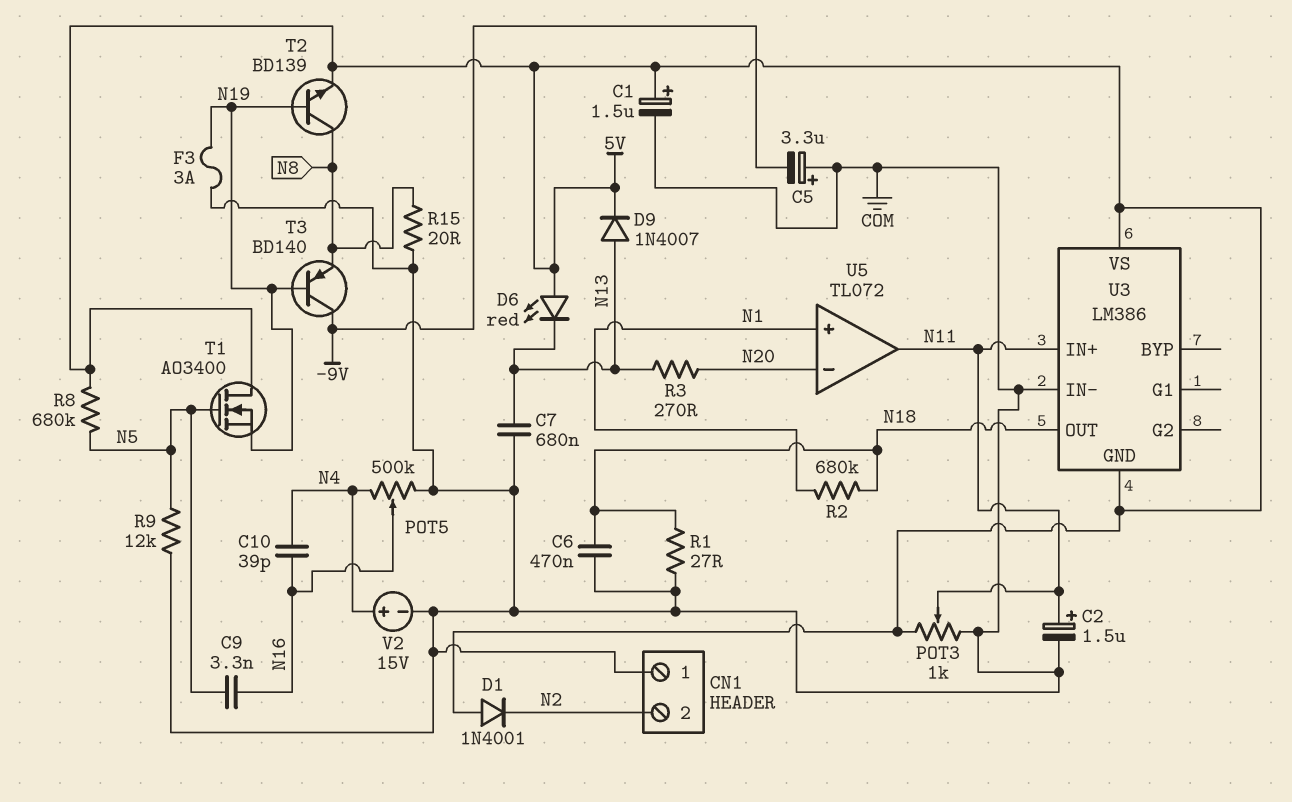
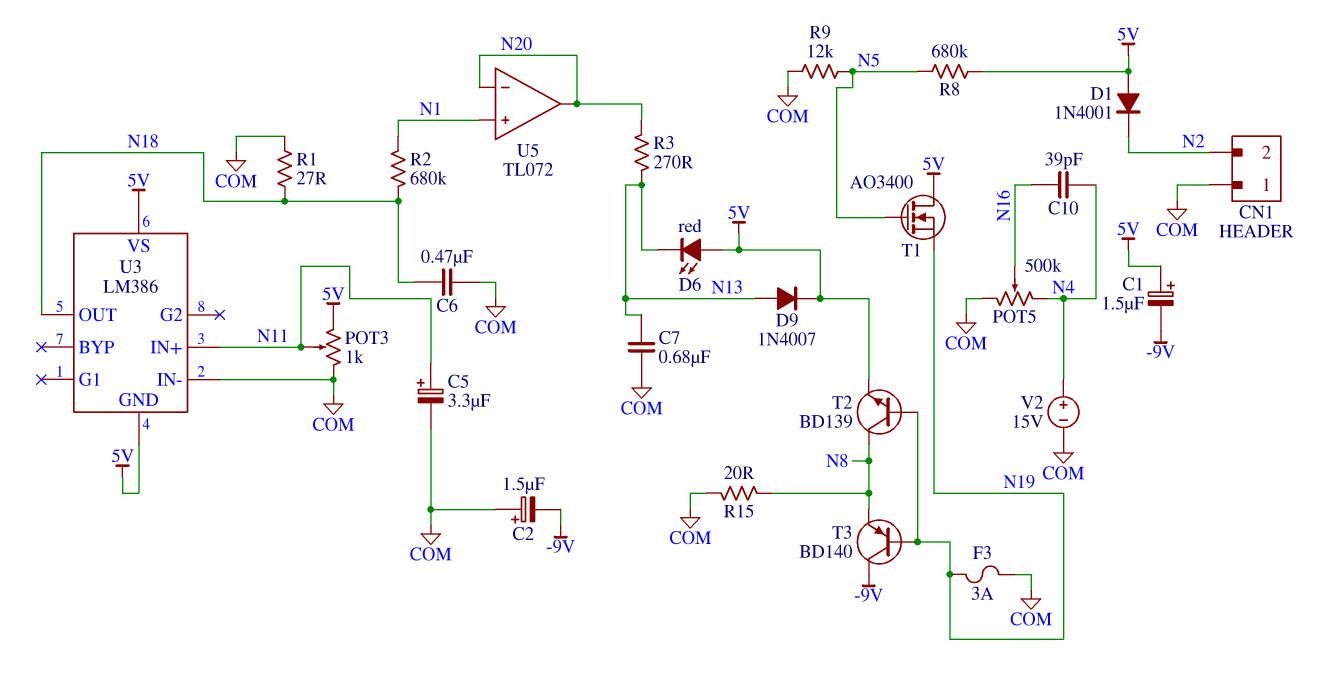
C1: 1.5uF (plus 5V, minus COM) -> 1.5uF (plus 5V, minus -9V)
C2: 1.5uF (plus N11, minus COM) -> 1.5uF (plus COM, minus -9V)
C5: 3.3uF (plus COM, minus -9V) -> 3.3uF (plus N11, minus COM)
C9: 3.3nF (N5, N16) -> none
U5 pin out: N11 -> N20

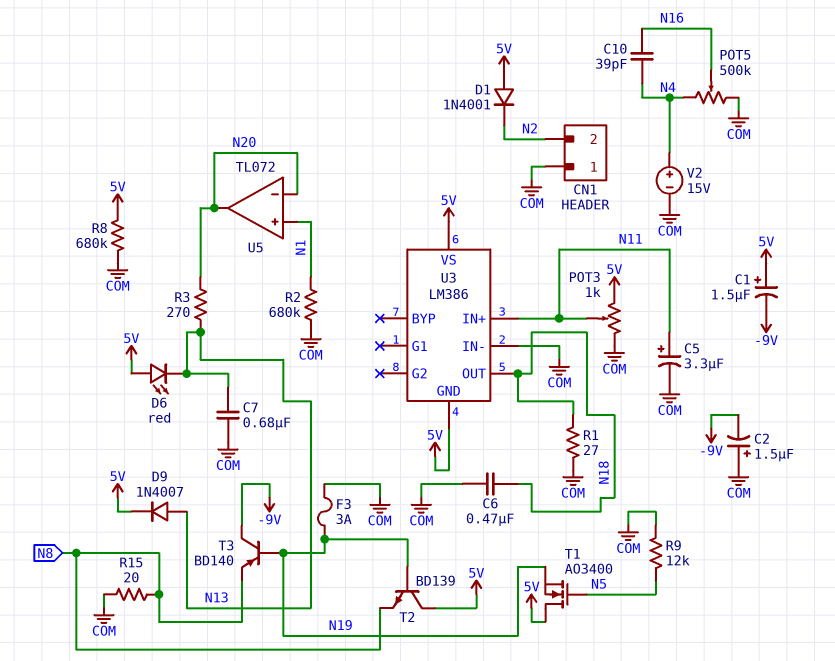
R2: 680k (N1, N18) -> 680k (COM, N1)
R8: 680k (5V, N5) -> 680k (5V, COM)
T2: NPN BD139 (B N19, C N8, E 5V) -> NPN BD139 (B N19, C 5V, E N8)

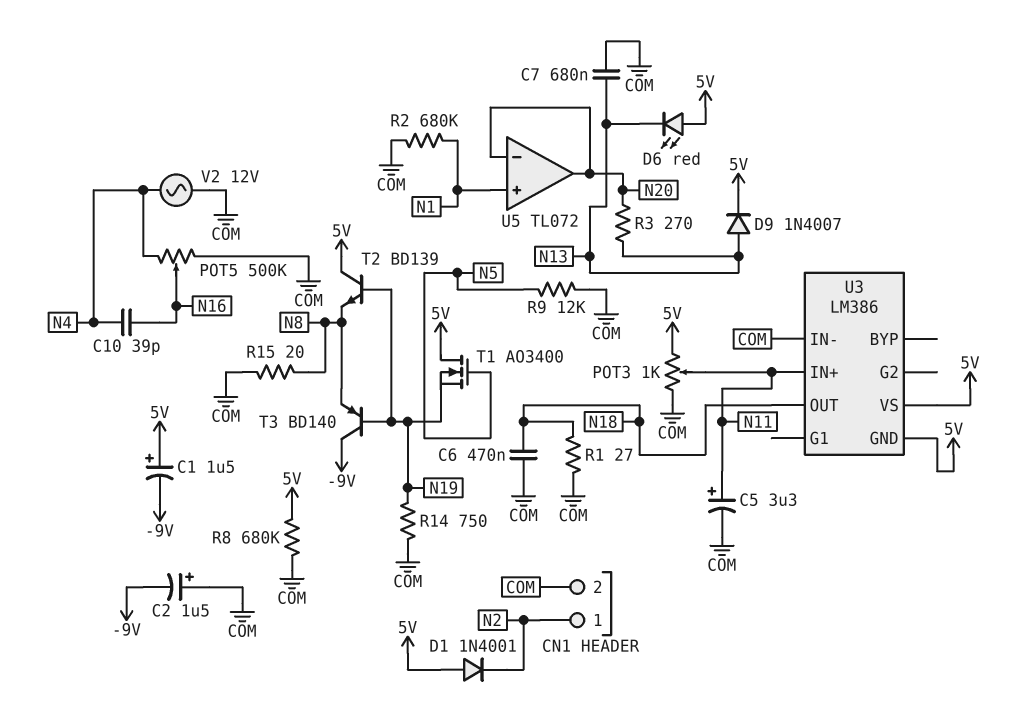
CN1 pin 1: COM -> N2
CN1 pin 2: N2 -> COM
F3: 3A (COM, N19) -> none
R14: none -> 750 (COM, N19)
V2: 15V (plus N4, minus COM) -> AC 12V (COM, N4)

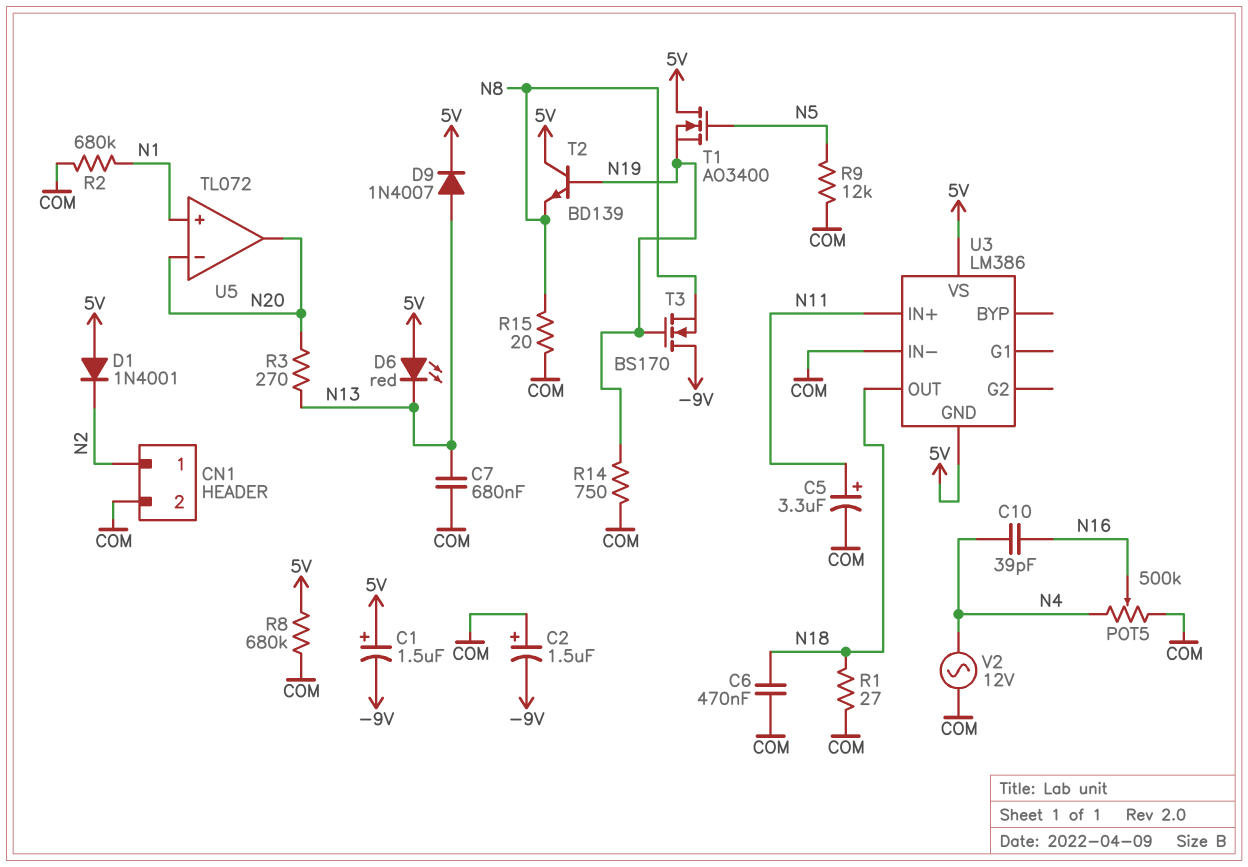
POT3: 1k (5V, COM, wiper N11) -> none
T3: PNP BD140 (B N19, C -9V, E N8) -> NMOS BS170 (G N19, D -9V, S N8)

